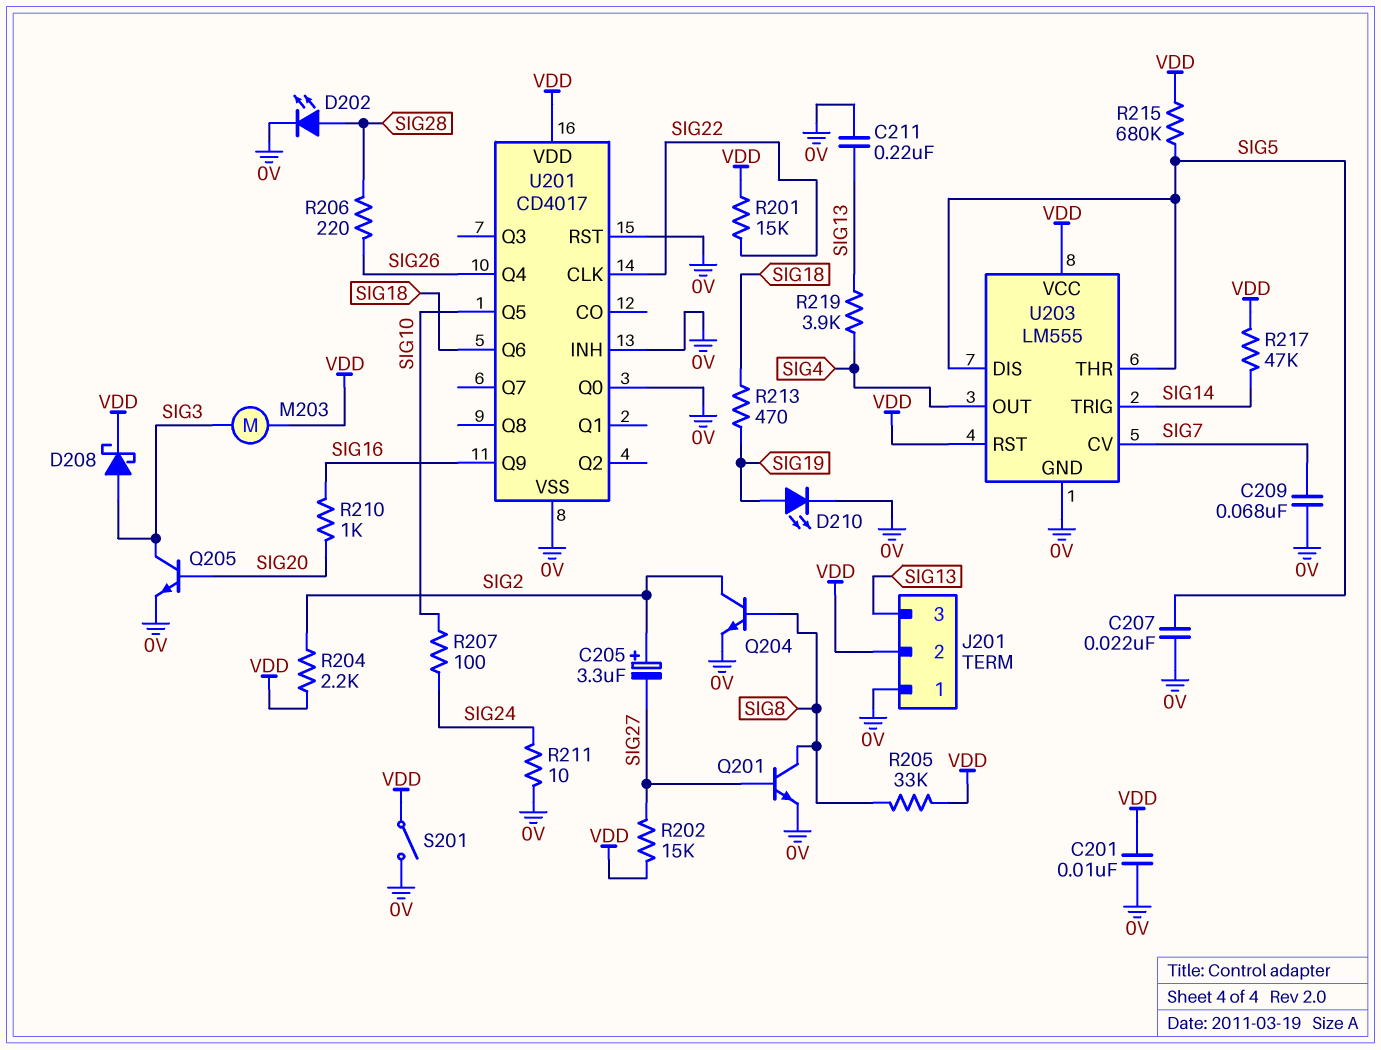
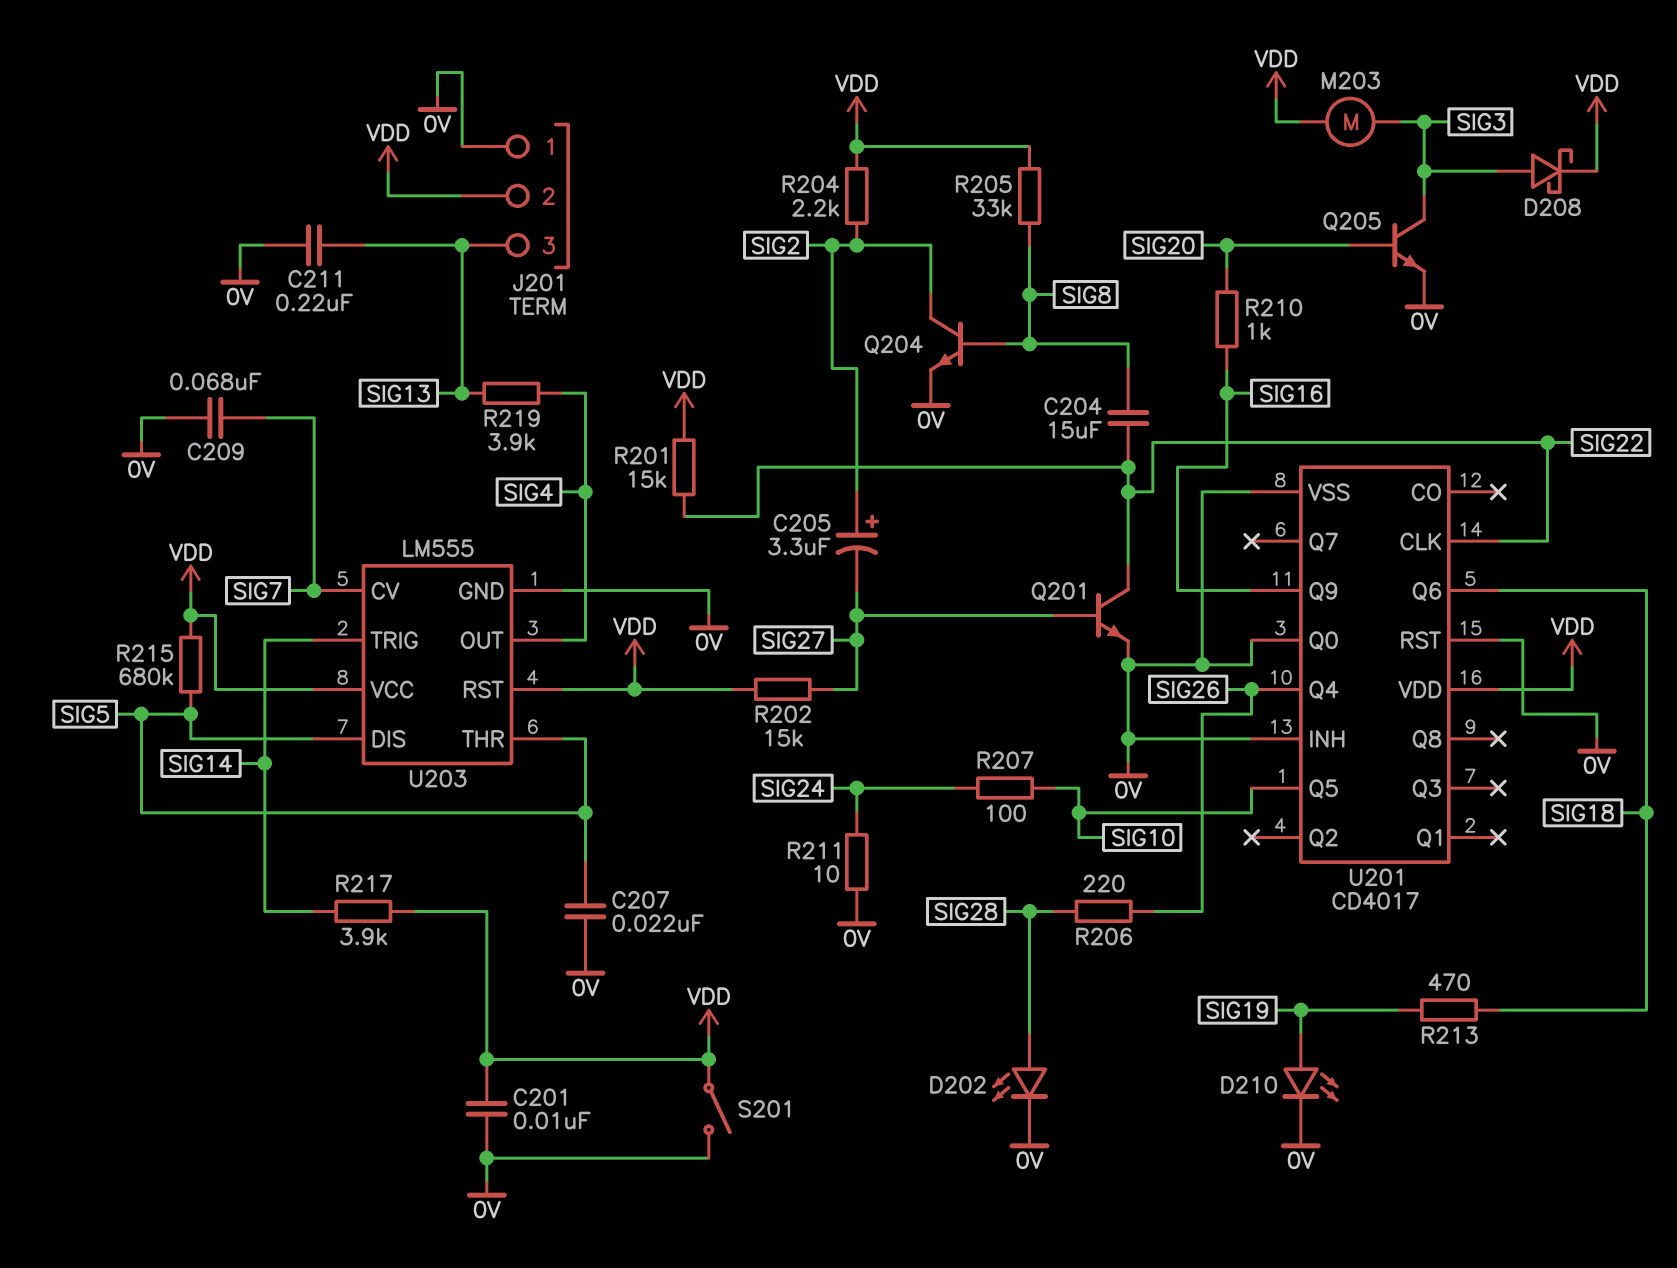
C204: none -> 15uF (SIG8, SIG22)
Q201: NPN (B SIG27, C SIG8, E 0V) -> NPN (B SIG27, C SIG22, E 0V)
R217: 47k (SIG14, VDD) -> 3.9k (SIG14, VDD)

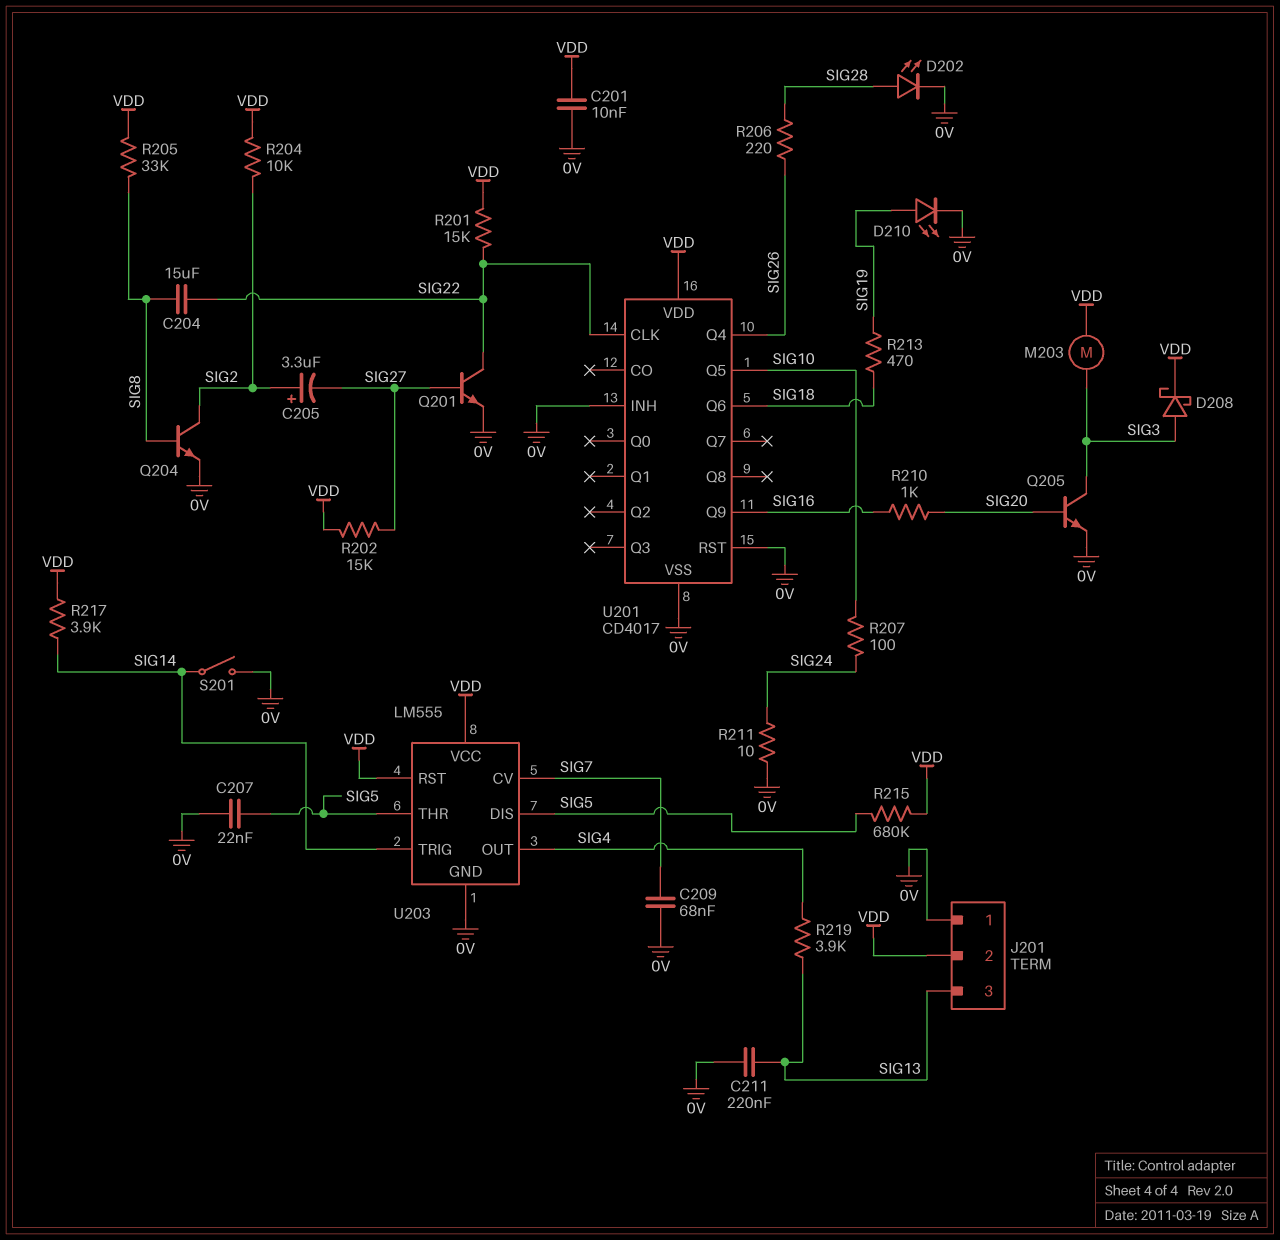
R204: 2.2k (SIG2, VDD) -> 10k (SIG2, VDD)
S201: switch (0V, VDD) -> switch (0V, SIG14)
U201 pin Q0: 0V -> none

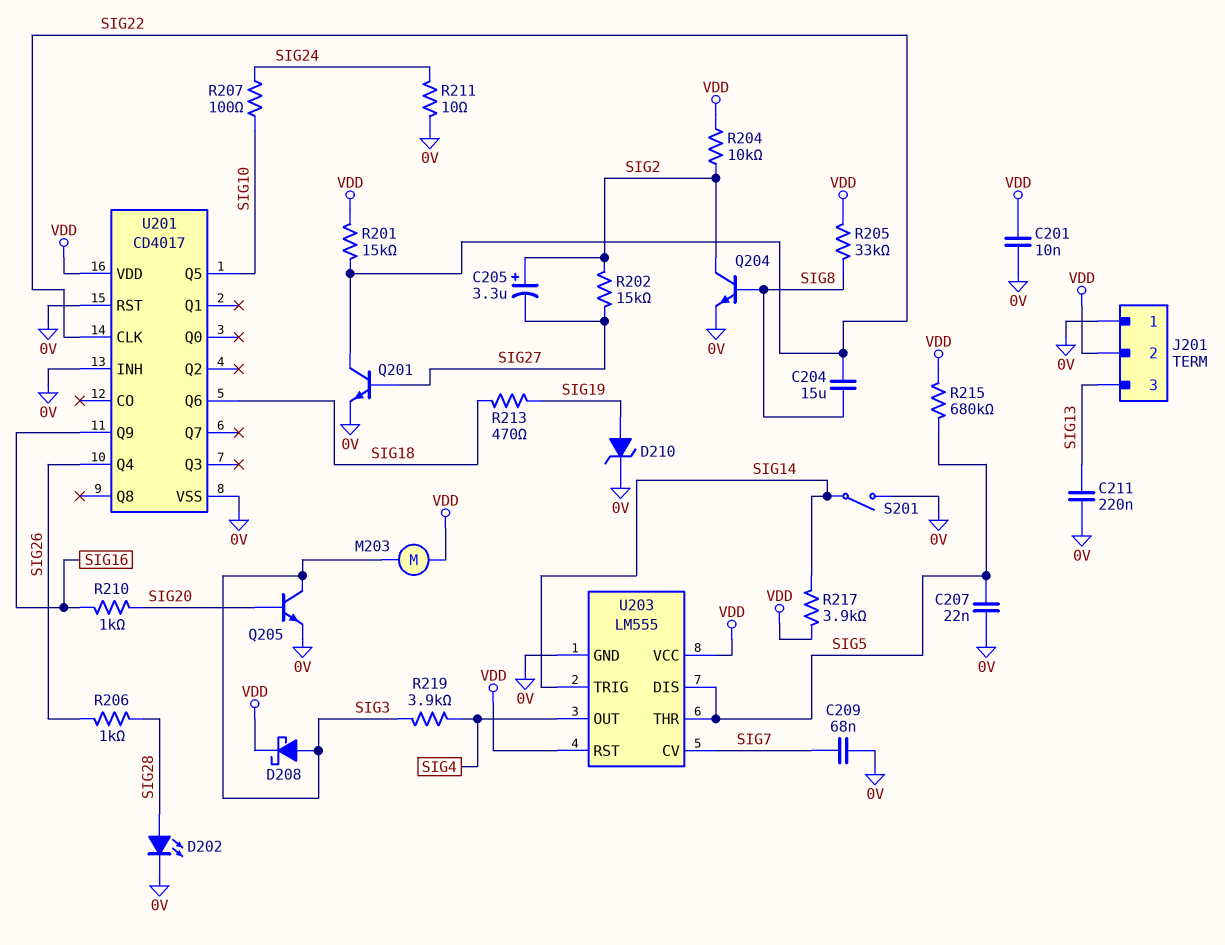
D210: LED (A SIG19, K 0V) -> zener (A SIG19, K 0V)
R202: 15k (SIG27, VDD) -> 15k (SIG2, SIG27)
R206: 220 (SIG26, SIG28) -> 1k (SIG26, SIG28)
R219: 3.9k (SIG4, SIG13) -> 3.9k (SIG3, SIG4)

